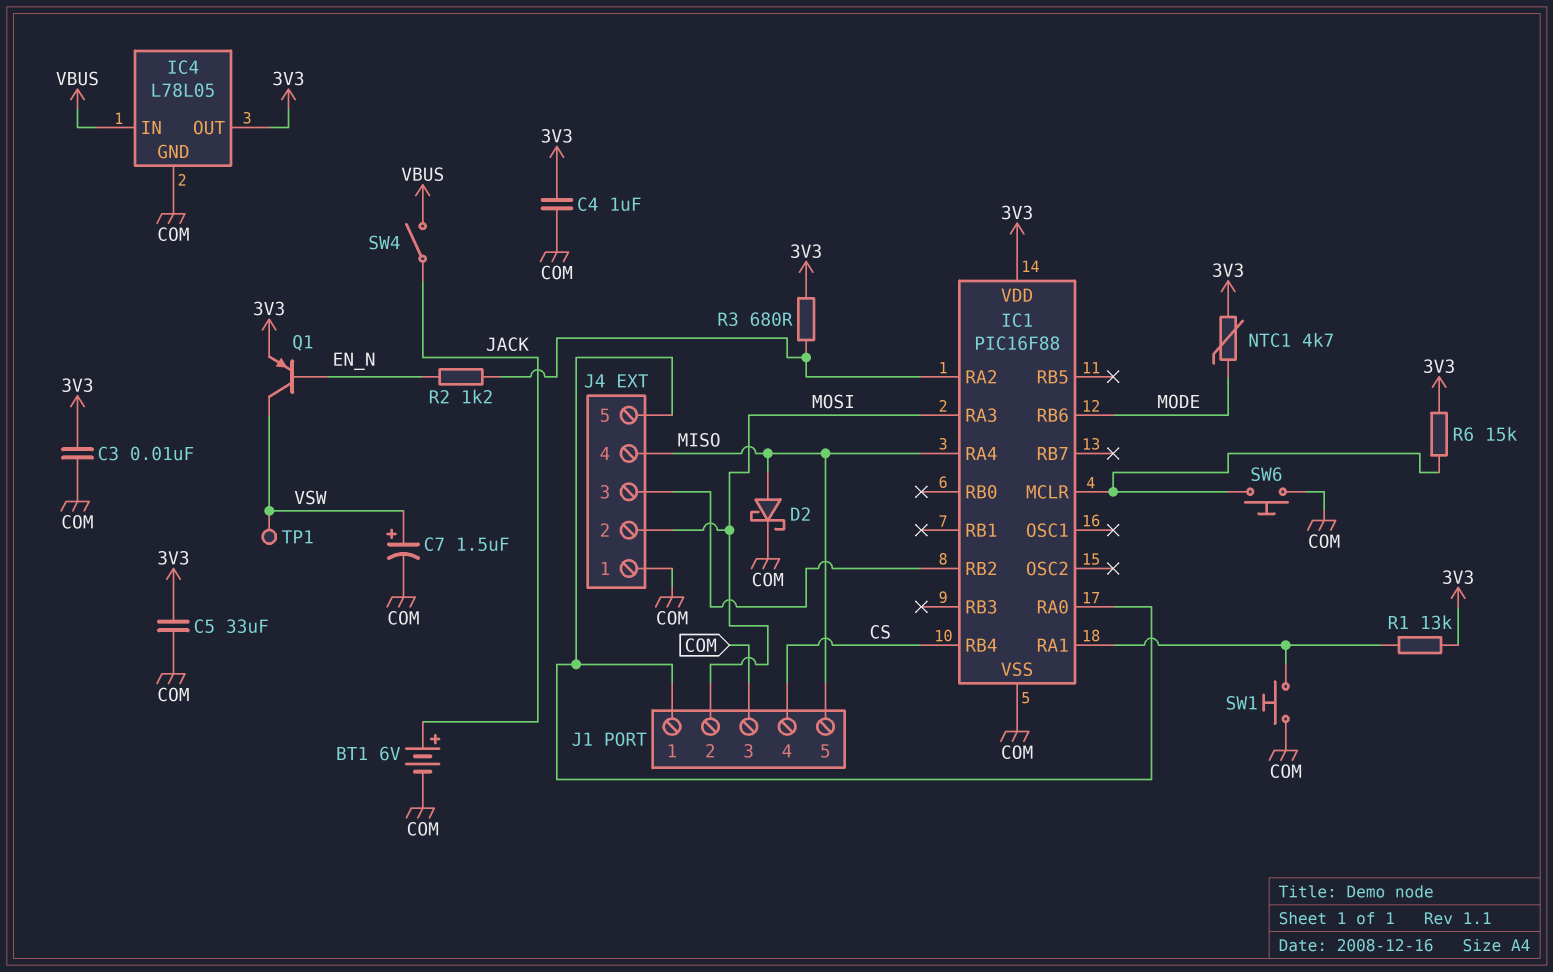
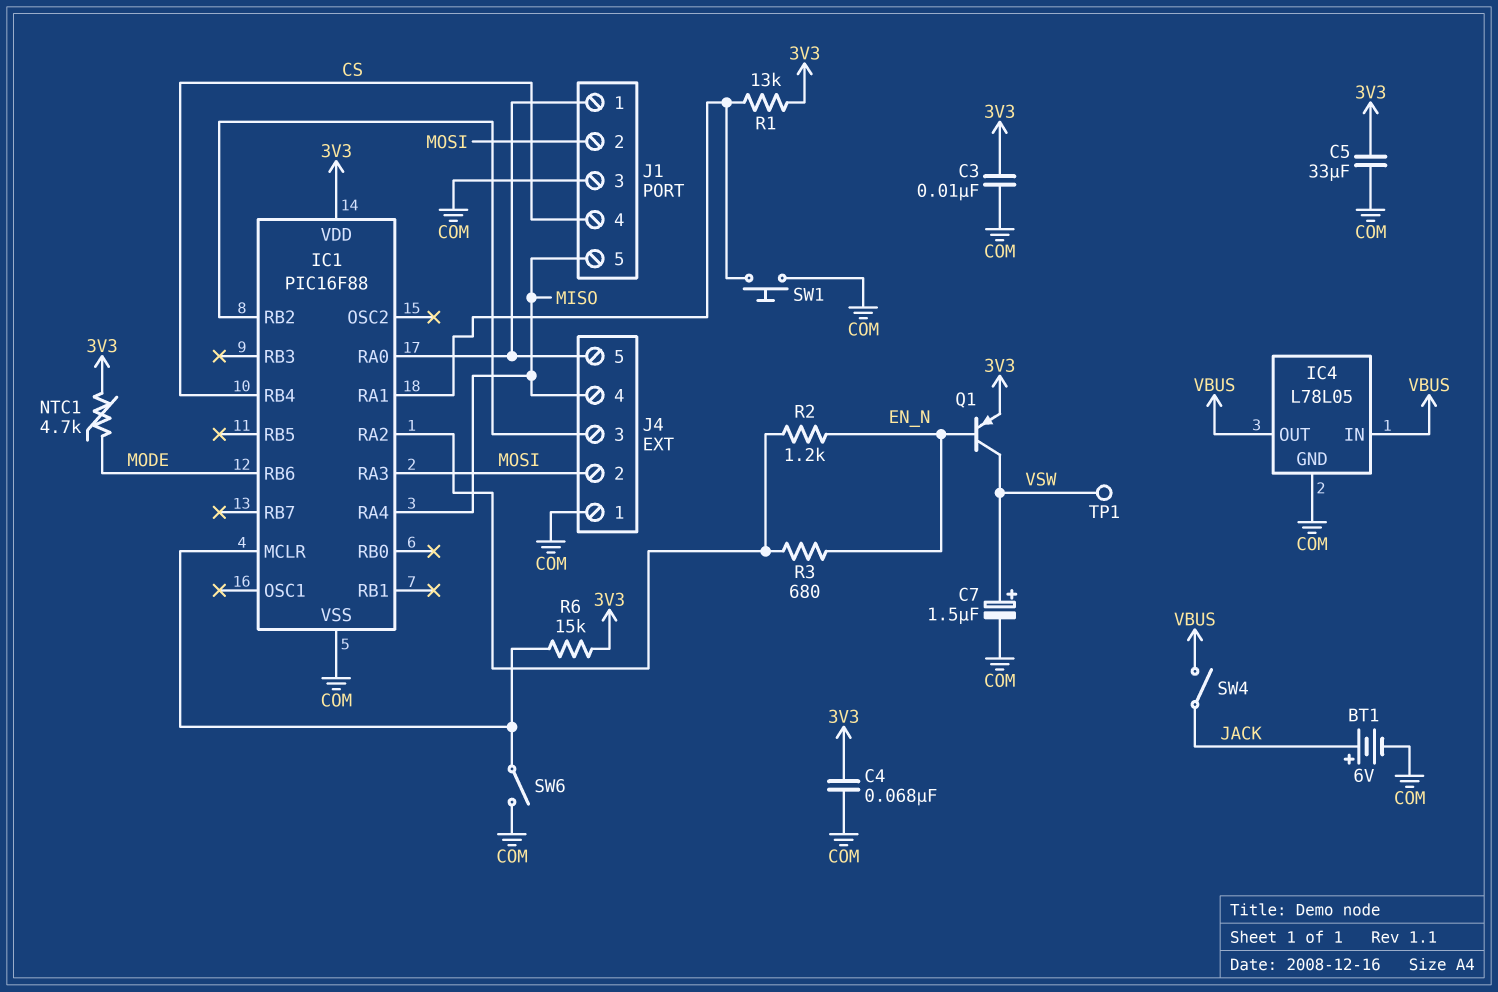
C4: 1uF (3V3, COM) -> 68nF (3V3, COM)
D2: schottky (A MISO, K COM) -> none
IC4 pin OUT: 3V3 -> VBUS
R3: 680 (3V3, IC1/RA2) -> 680 (EN_N, IC1/RA2)
SW6: button (COM, IC1/MCLR) -> switch (COM, IC1/MCLR)

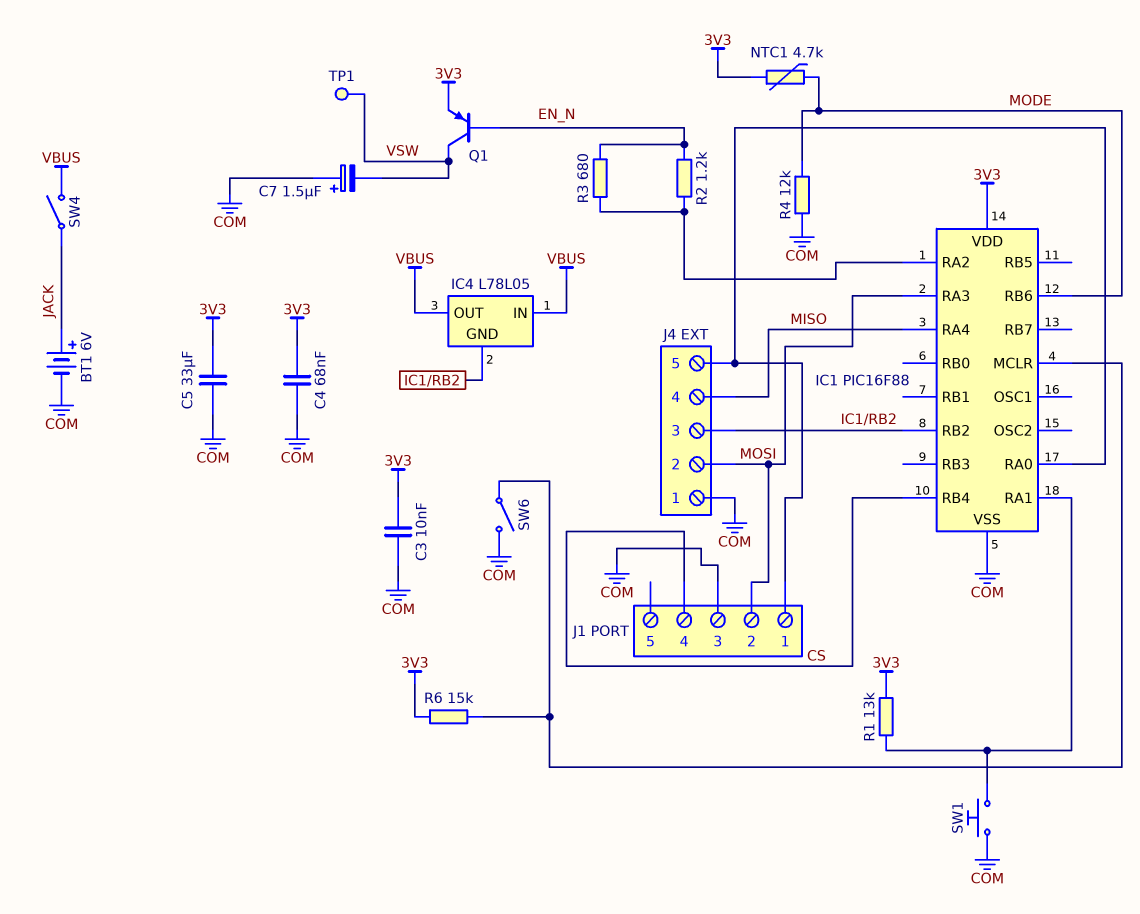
C7: 1.5uF (plus VSW, minus COM) -> 1.5uF (plus COM, minus VSW)
IC4 pin GND: COM -> IC1/RB2
J1 pin 5: MISO -> none
R4: none -> 12k (COM, MODE)

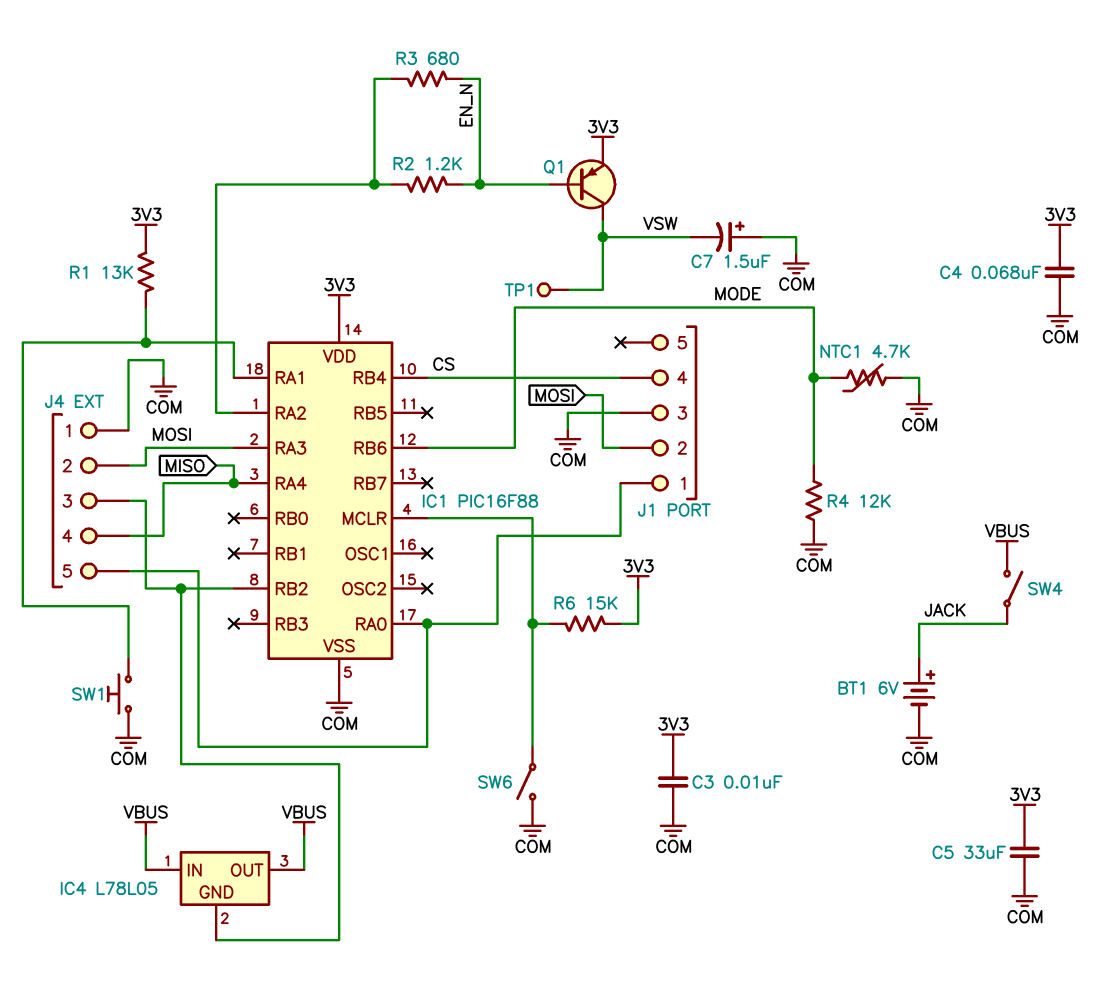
NTC1: 4.7k (3V3, MODE) -> 4.7k (COM, MODE)

